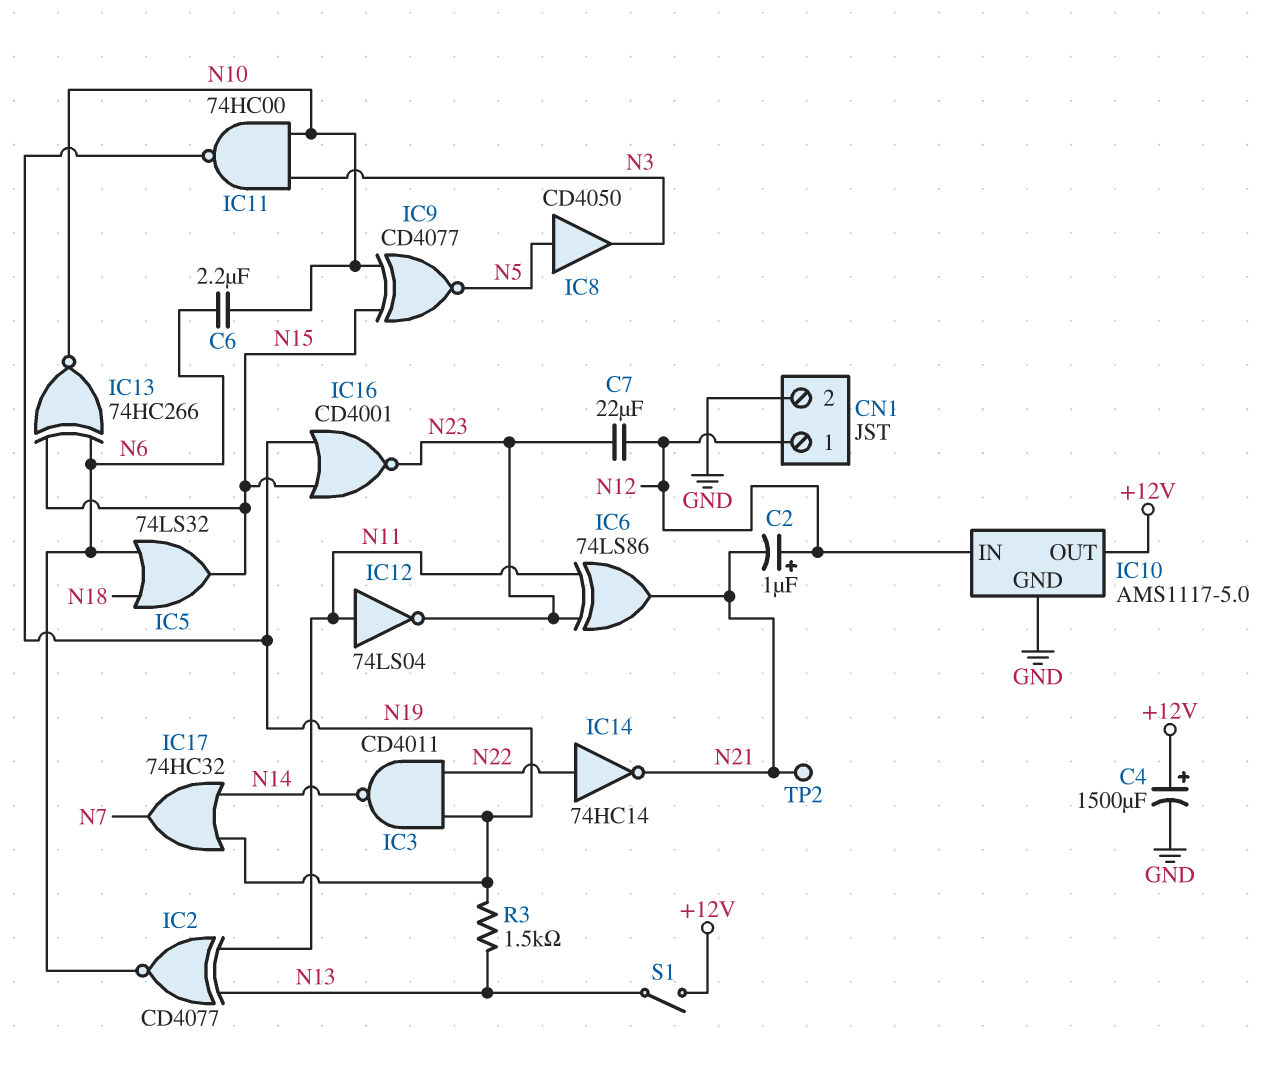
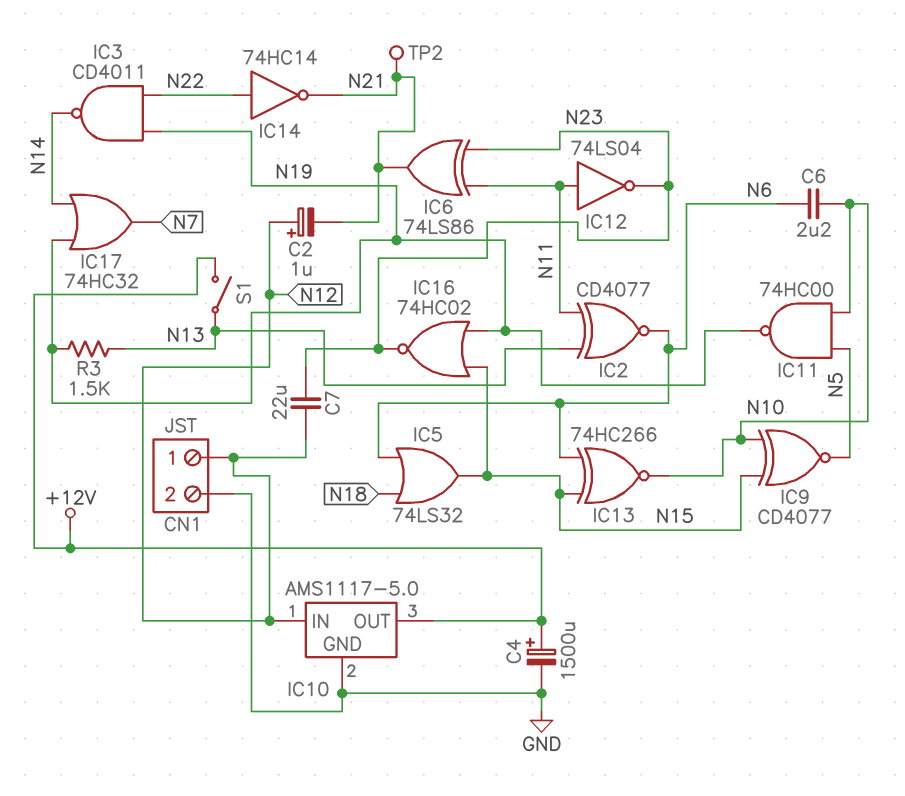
IC8: buffer CD4050 (in N5, out N3) -> none
IC11: NAND 74HC00 (in N3, in N10, out N19) -> NAND 74HC00 (in N5, in N10, out N19)
IC16: NOR CD4001 (in N15, in N19, out N23) -> NOR 74HC02 (in N15, in N19, out N23)

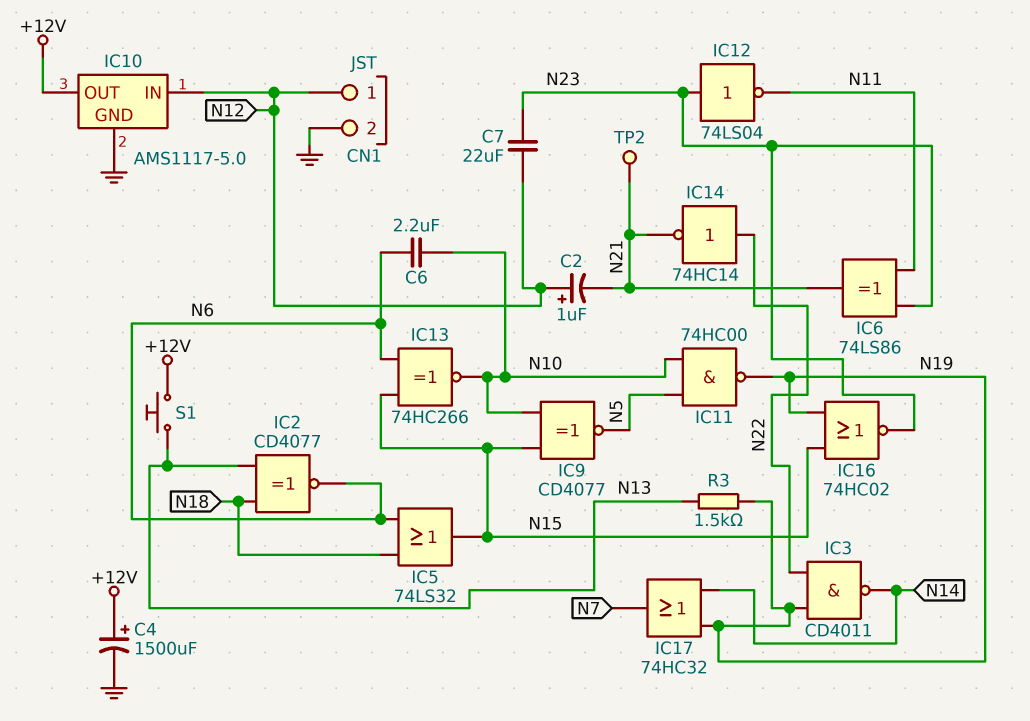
IC2: XNOR CD4077 (in N11, in N13, out N6) -> XNOR CD4077 (in N13, in N18, out N6)
IC12: NOT 74LS04 (in N11, out N23) -> NOT 74LS04 (in N23, out N11)
S1: switch (+12V, N13) -> button (+12V, N13)

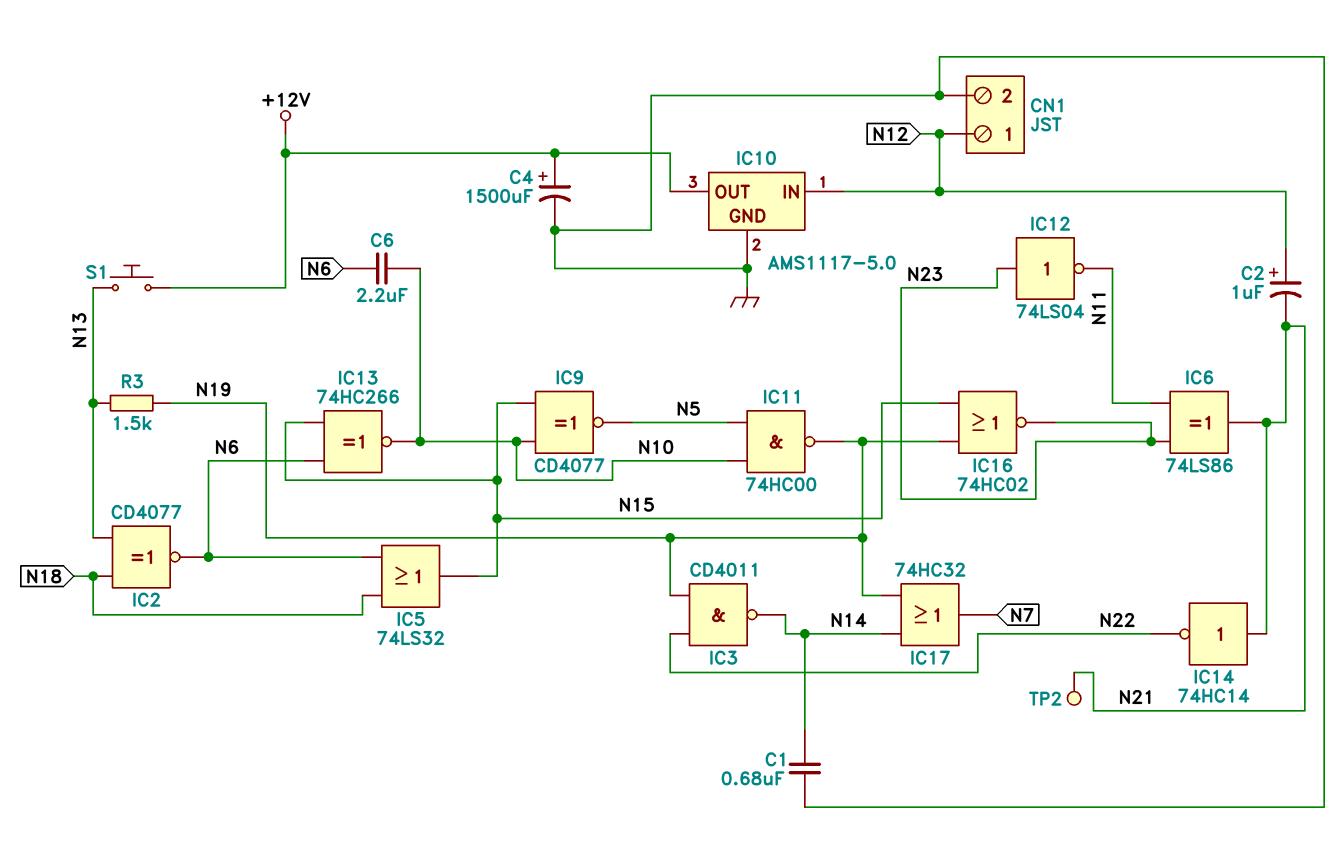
C1: none -> 680nF (GND, N14)
C7: 22uF (N12, N23) -> none
IC14: NOT 74HC14 (in N22, out N21) -> NOT 74HC14 (in N21, out N22)

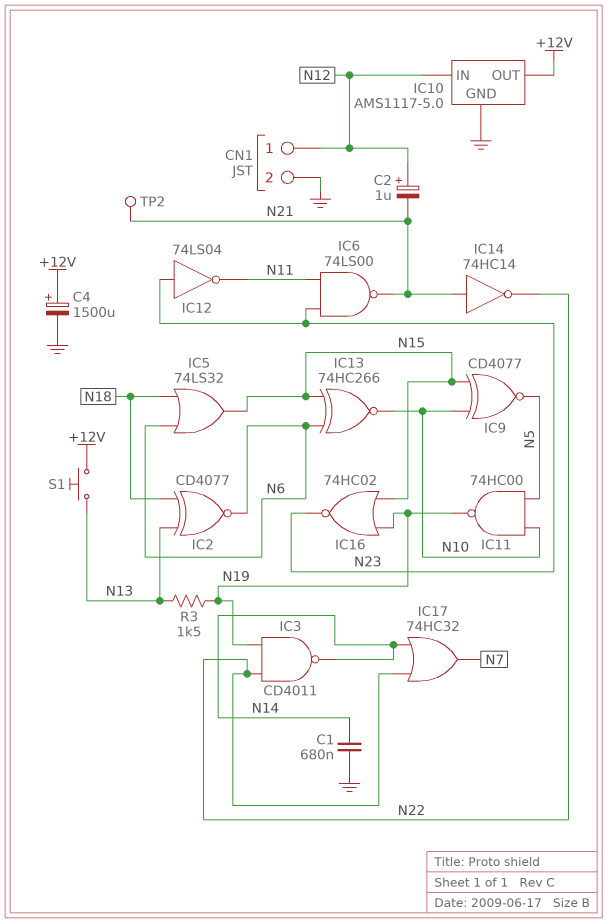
C6: 2.2uF (N6, N10) -> none
IC6: XOR 74LS86 (in N11, in N23, out N21) -> NAND 74LS00 (in N11, in N23, out N21)
IC17: OR 74HC32 (in N14, in N19, out N7) -> OR 74HC32 (in N14, in N22, out N7)

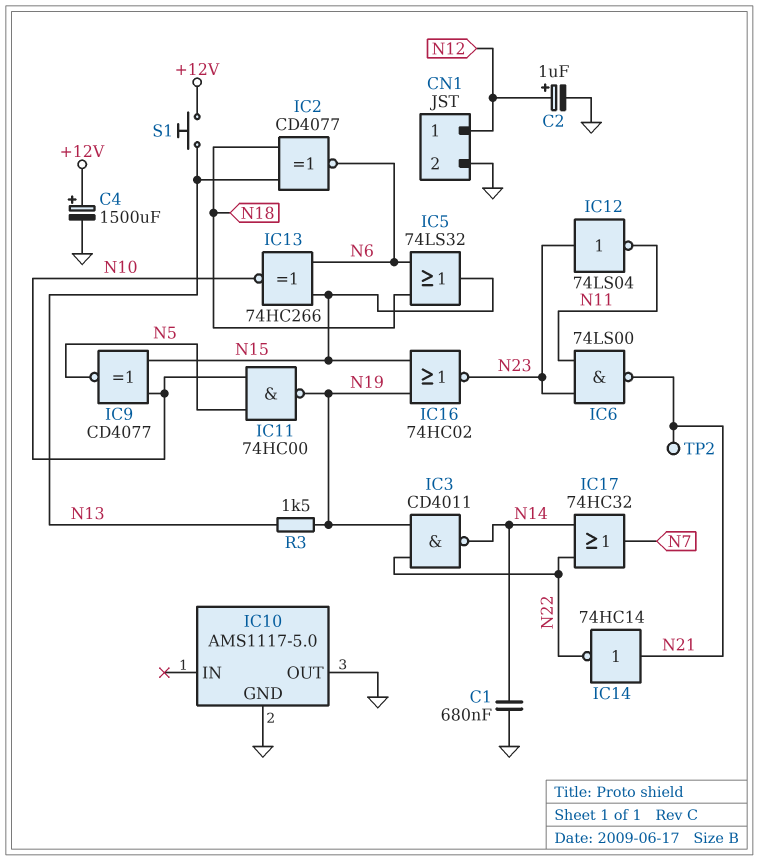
C2: 1uF (plus N12, minus N21) -> 1uF (plus N12, minus GND)
IC10 pin IN: N12 -> none
IC10 pin OUT: +12V -> GND

